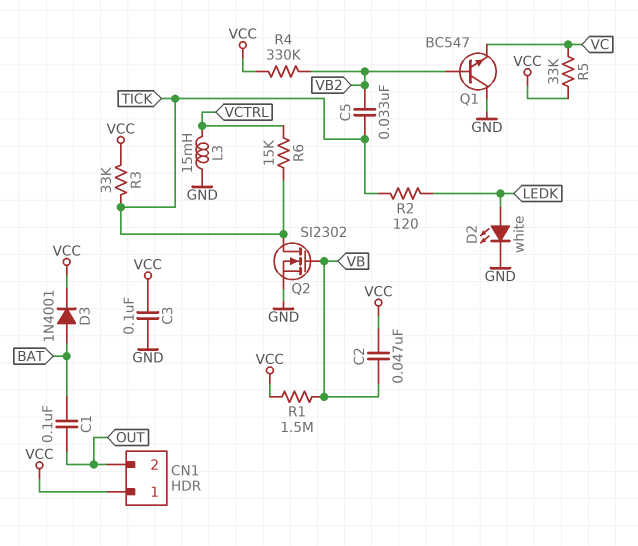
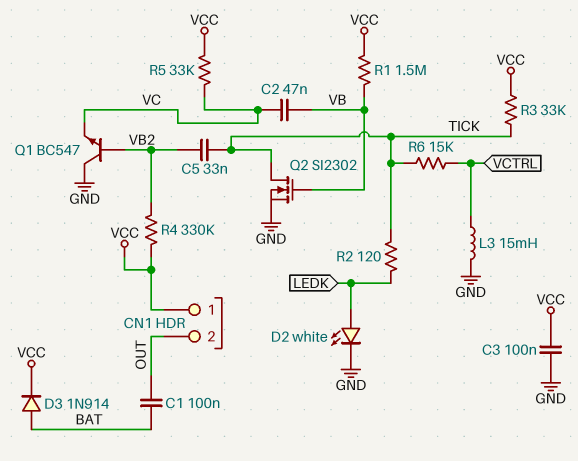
C2: 47nF (VB, VCC) -> 47nF (VB, VC)
D3: diode 1N4001 (A BAT, K VCC) -> diode 1N914 (A BAT, K VCC)

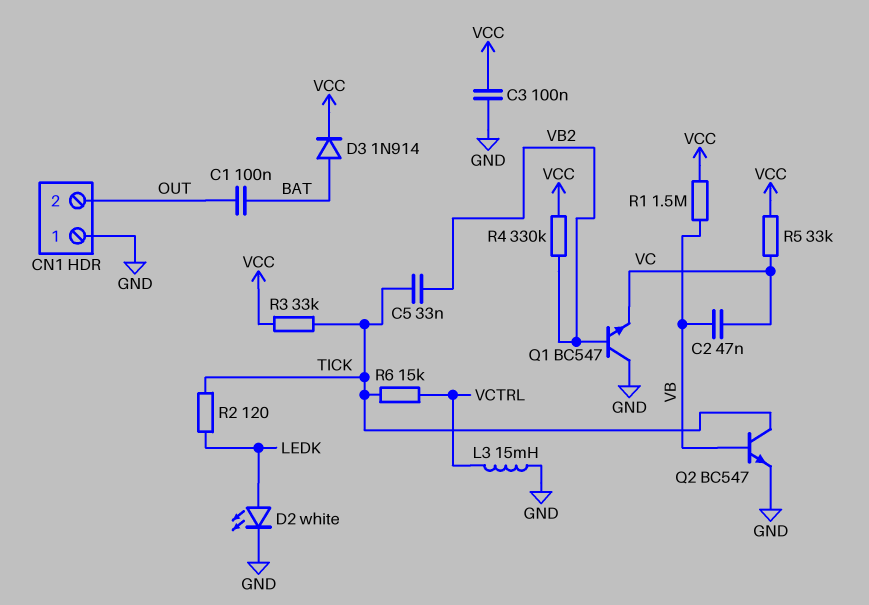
CN1 pin 1: VCC -> GND
Q2: NMOS SI2302 (G VB, D TICK, S GND) -> NPN BC547 (B VB, C TICK, E GND)

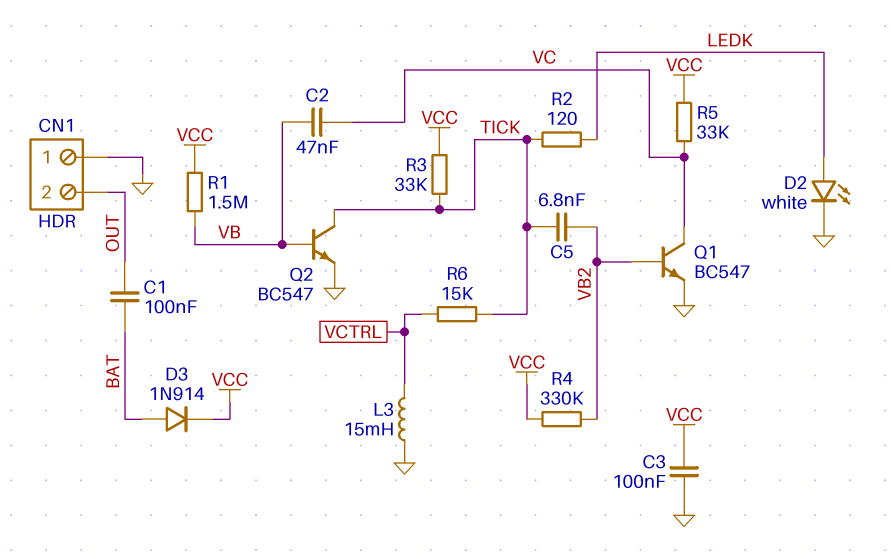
C5: 33nF (TICK, VB2) -> 6.8nF (TICK, VB2)
Q1: NPN BC547 (B VB2, C GND, E VC) -> NPN BC547 (B VB2, C VC, E GND)

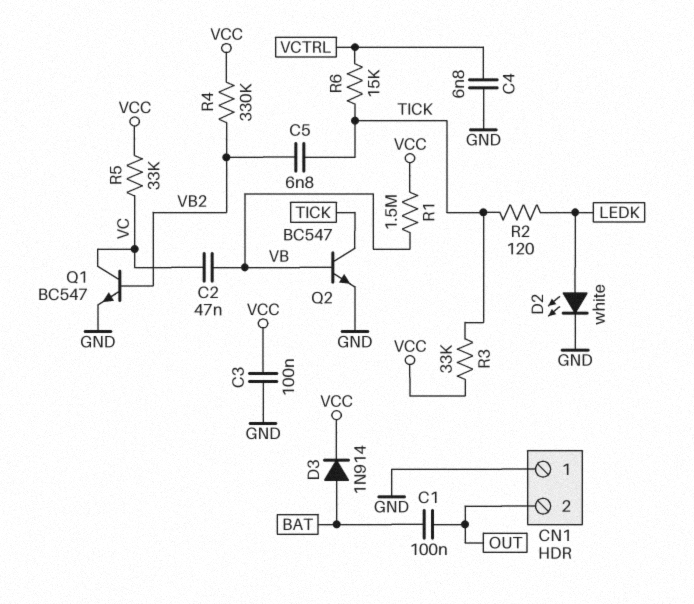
C4: none -> 6.8nF (GND, VCTRL)
L3: 15mH (GND, VCTRL) -> none

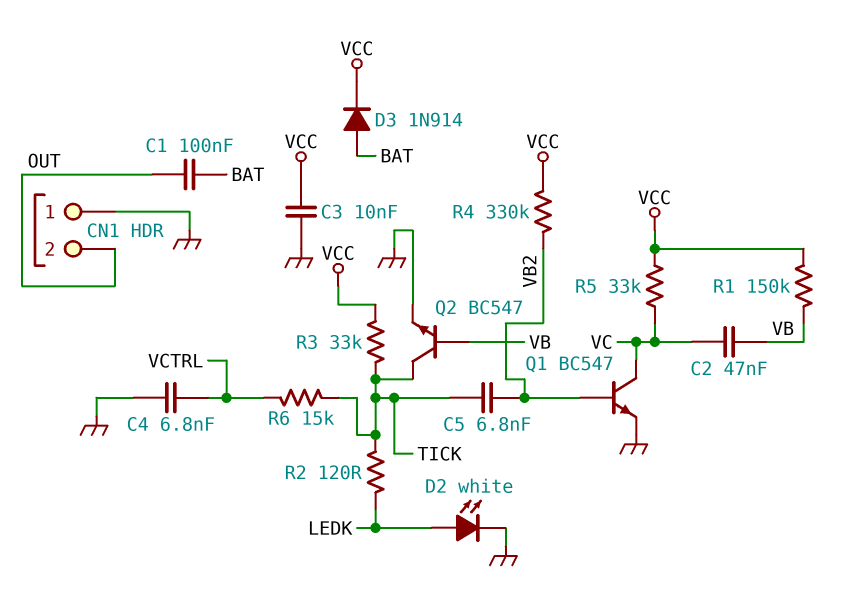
C3: 100nF (GND, VCC) -> 10nF (GND, VCC)
R1: 1.5M (VB, VCC) -> 150k (VB, VCC)

